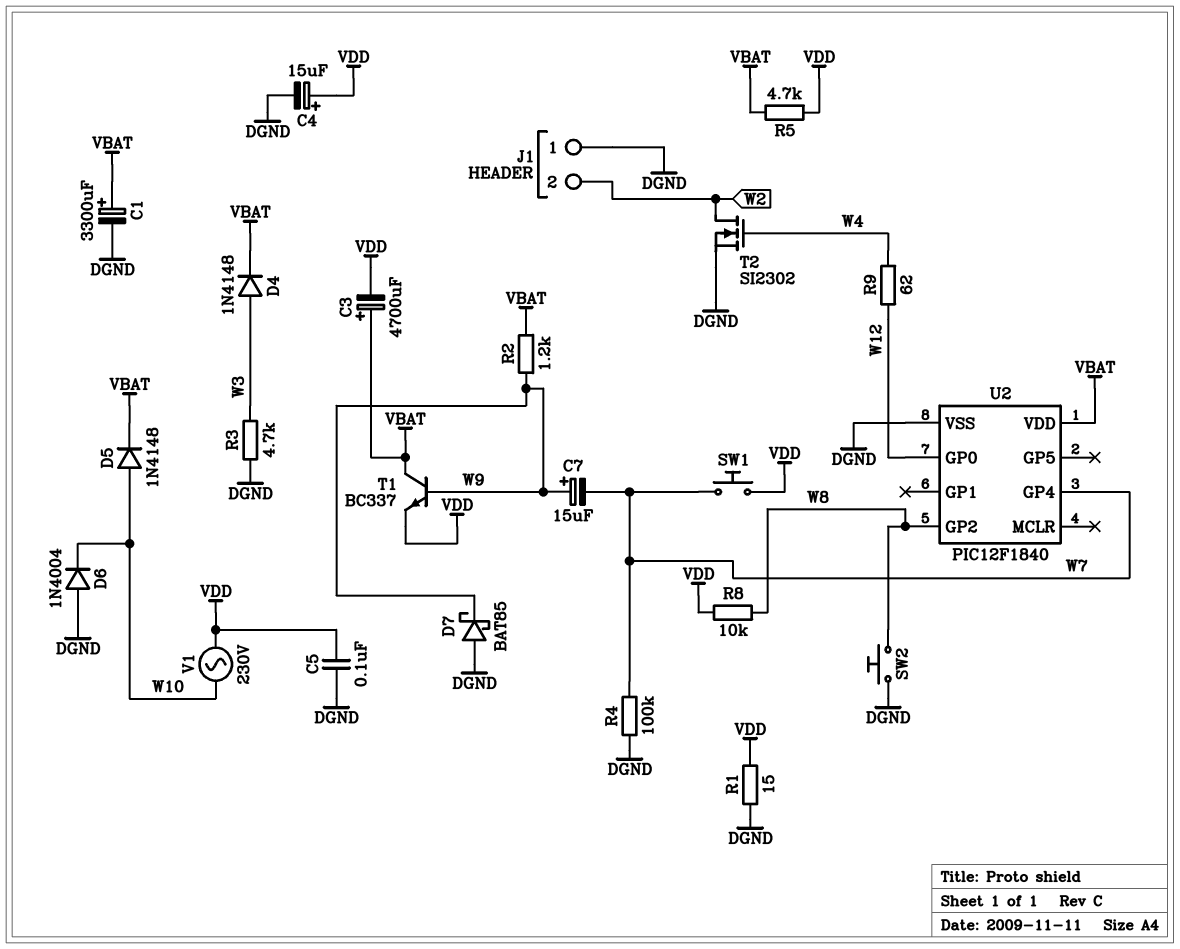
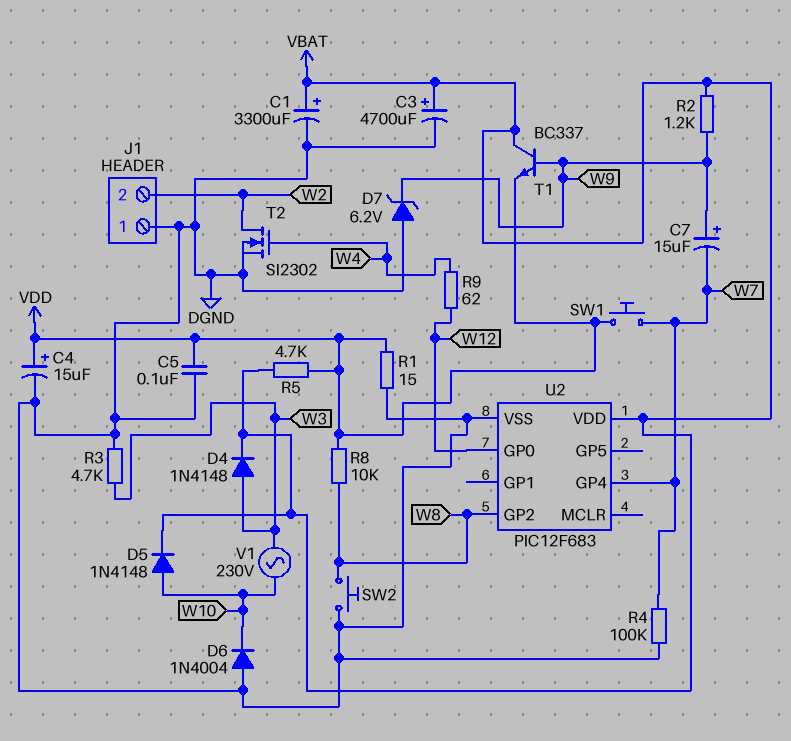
C3: 4700uF (plus VBAT, minus VDD) -> 4700uF (plus VBAT, minus DGND)
D7: schottky BAT85 (A DGND, K W9) -> zener 6.2V (A DGND, K W9)
U2: PIC12F1840 -> PIC12F683
V1: AC 230V (VDD, W10) -> AC 230V (W3, W10)

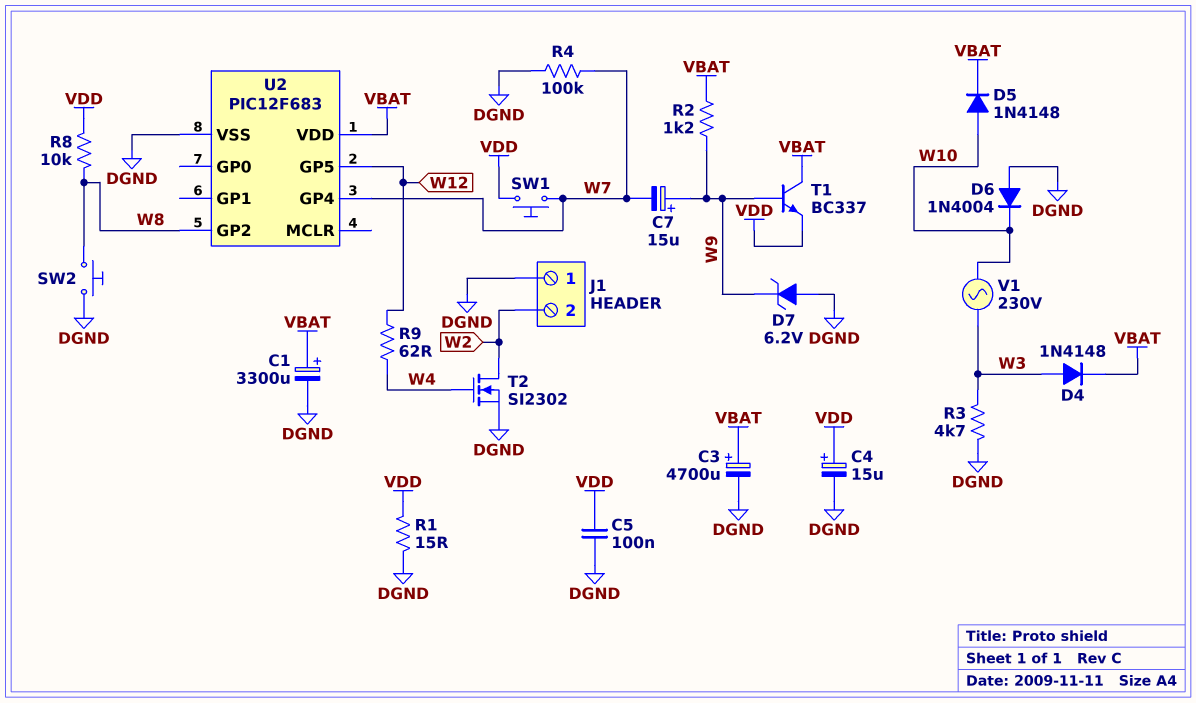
R5: 4.7k (VBAT, VDD) -> none
U2 pin GP0: W12 -> none
U2 pin GP5: none -> W12

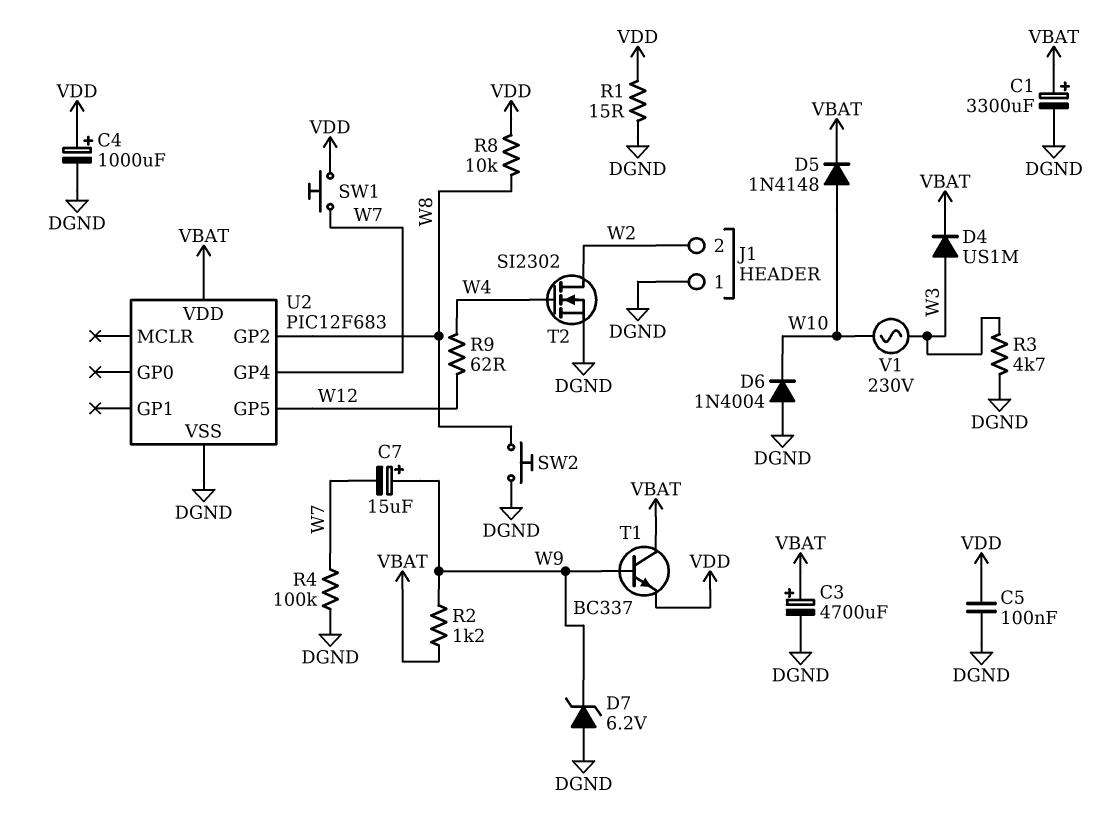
C4: 15uF (plus VDD, minus DGND) -> 1000uF (plus VDD, minus DGND)
D4: diode 1N4148 (A W3, K VBAT) -> diode US1M (A W3, K VBAT)

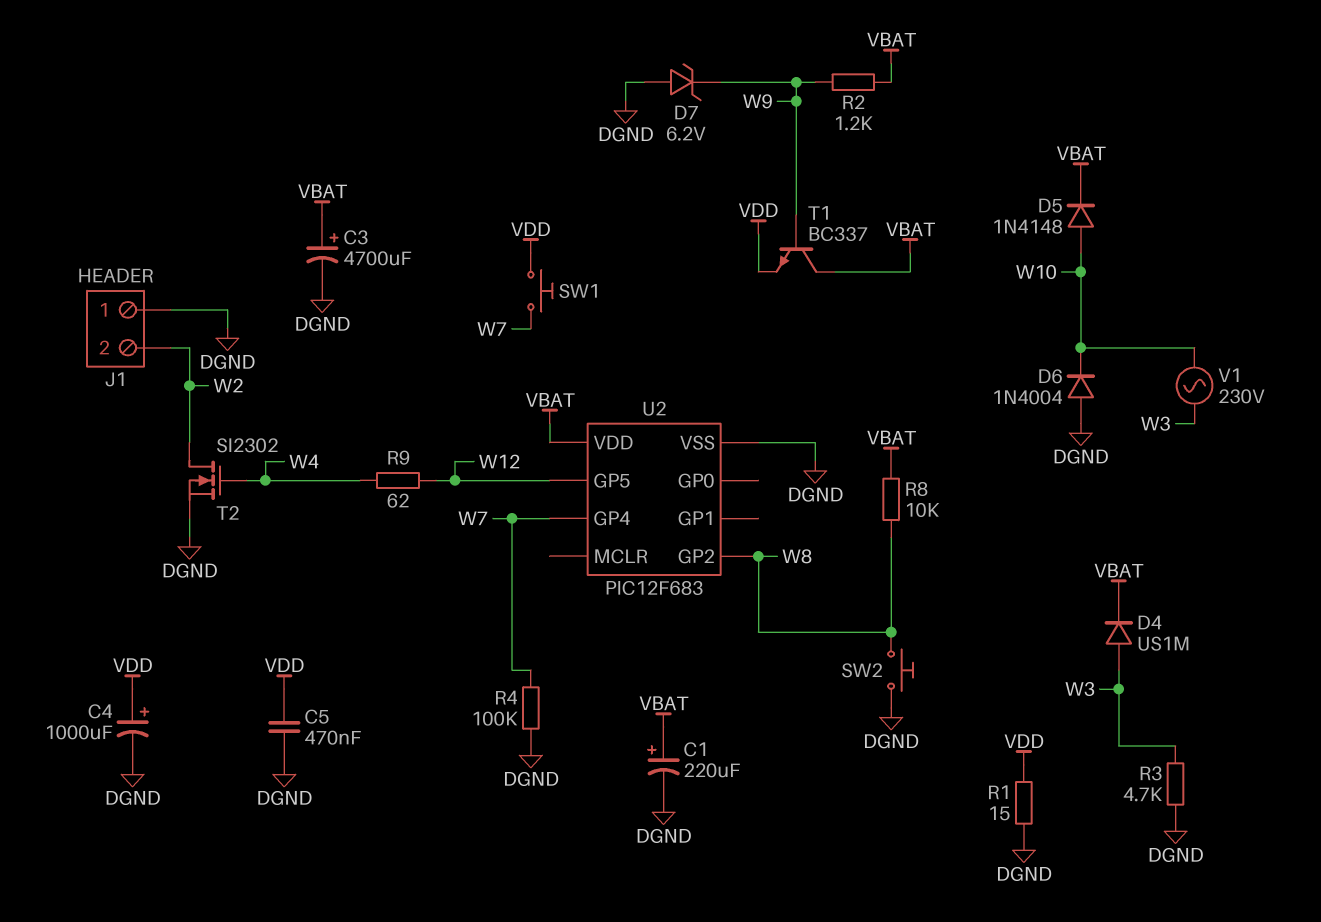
C1: 3300uF (plus VBAT, minus DGND) -> 220uF (plus VBAT, minus DGND)
C5: 100nF (DGND, VDD) -> 470nF (DGND, VDD)
C7: 15uF (plus W9, minus W7) -> none
R8: 10k (VDD, W8) -> 10k (VBAT, W8)

